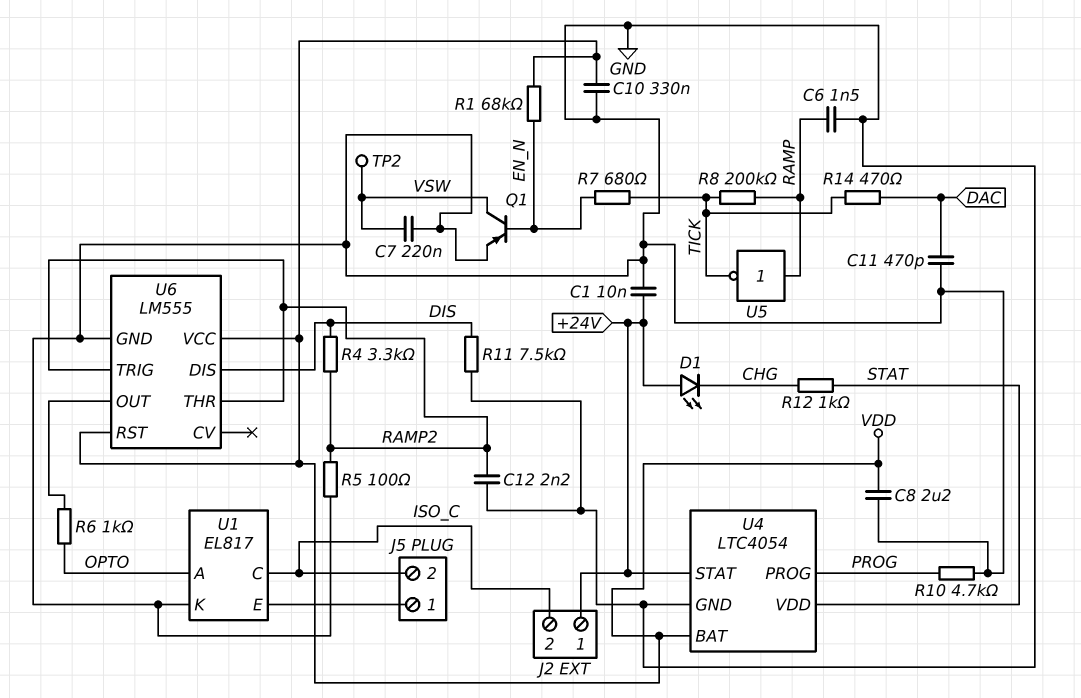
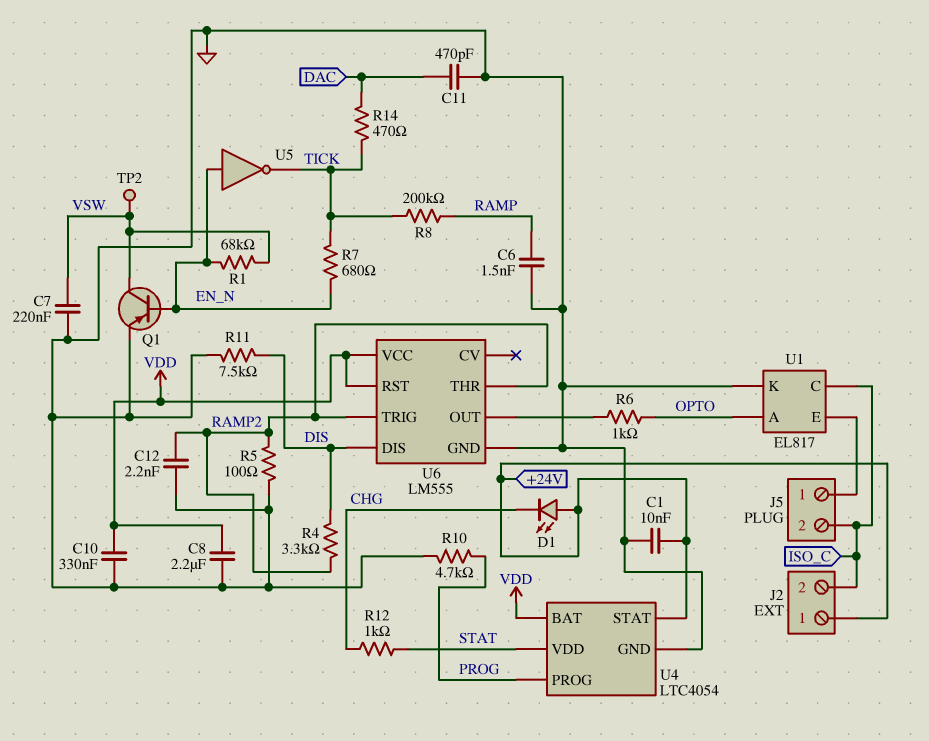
R1: 68k (EN_N, VDD) -> 68k (EN_N, VSW)
U5: NOT (in RAMP, out TICK) -> NOT (in EN_N, out TICK)

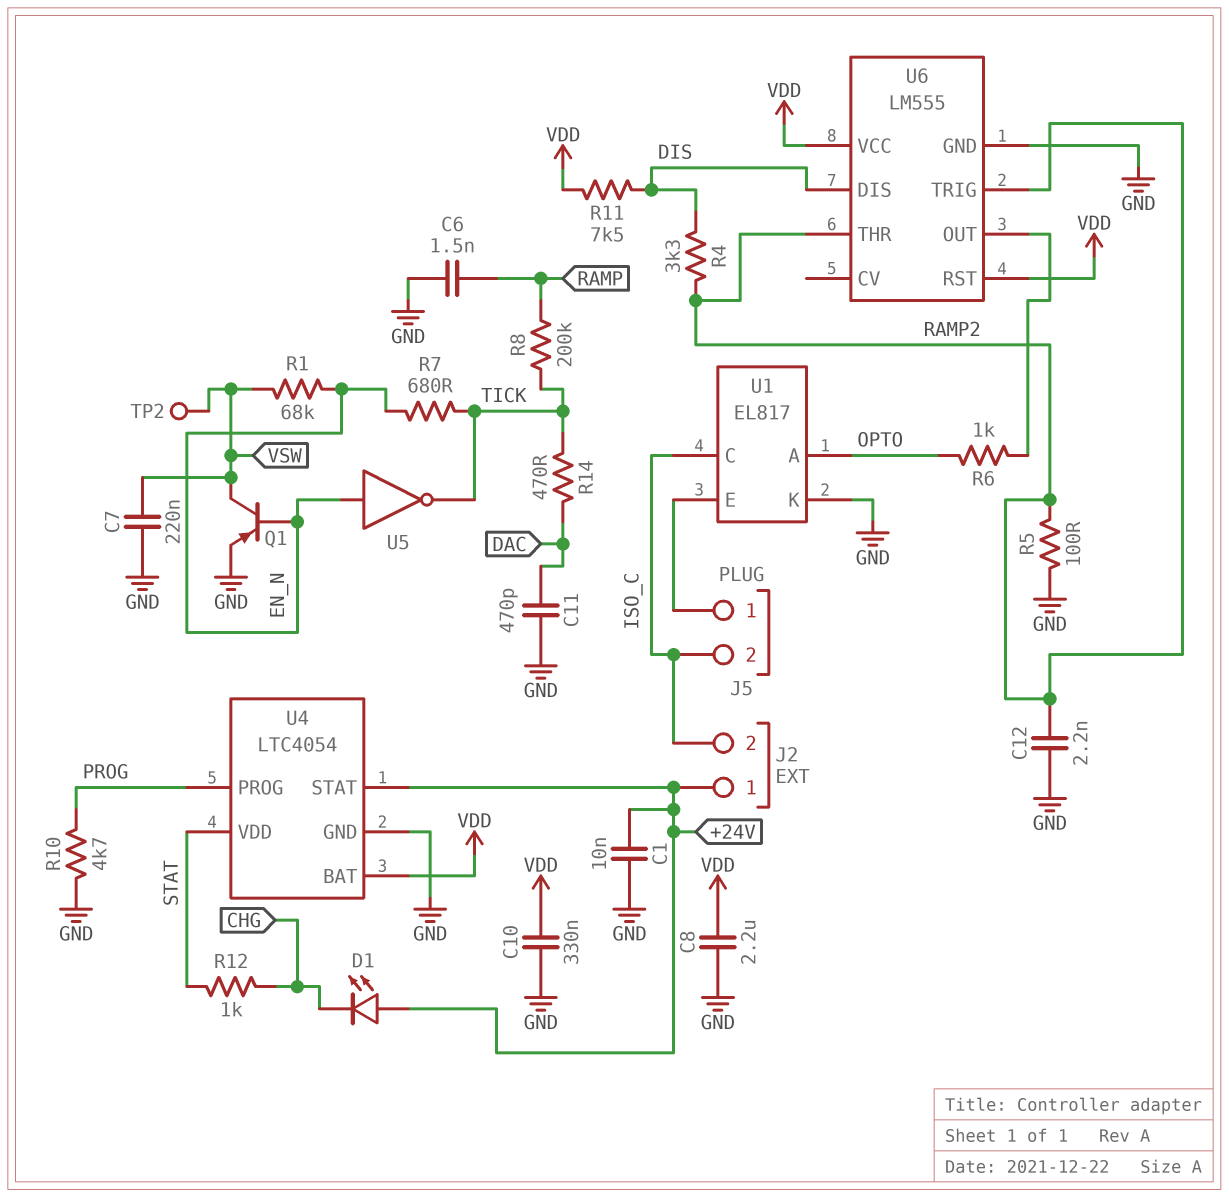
R11: 7.5k (DIS, GND) -> 7.5k (DIS, VDD)

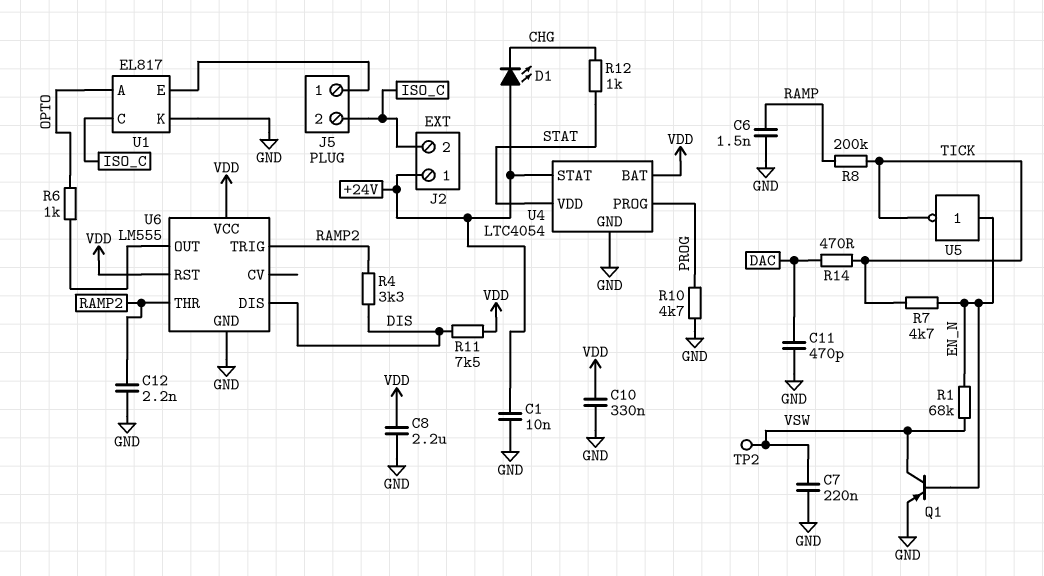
R5: 100 (GND, RAMP2) -> none
R7: 680 (EN_N, TICK) -> 4.7k (EN_N, TICK)

